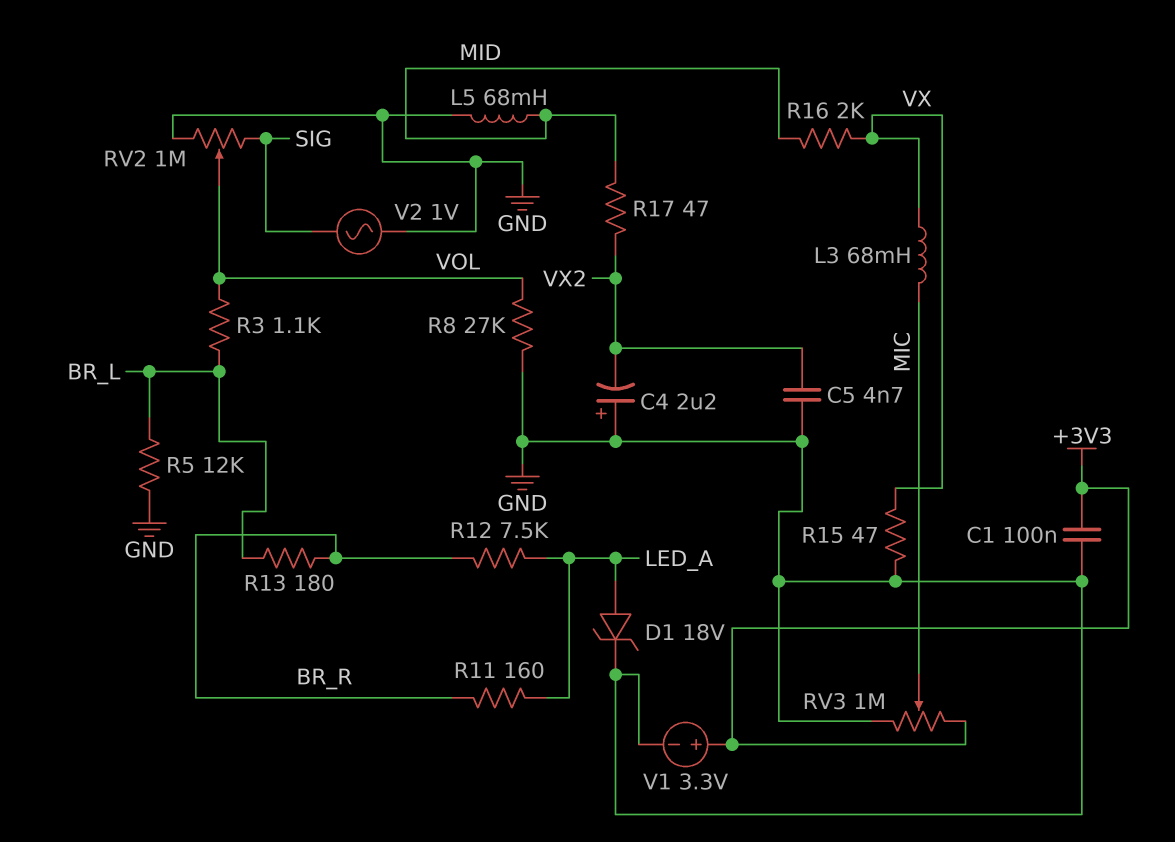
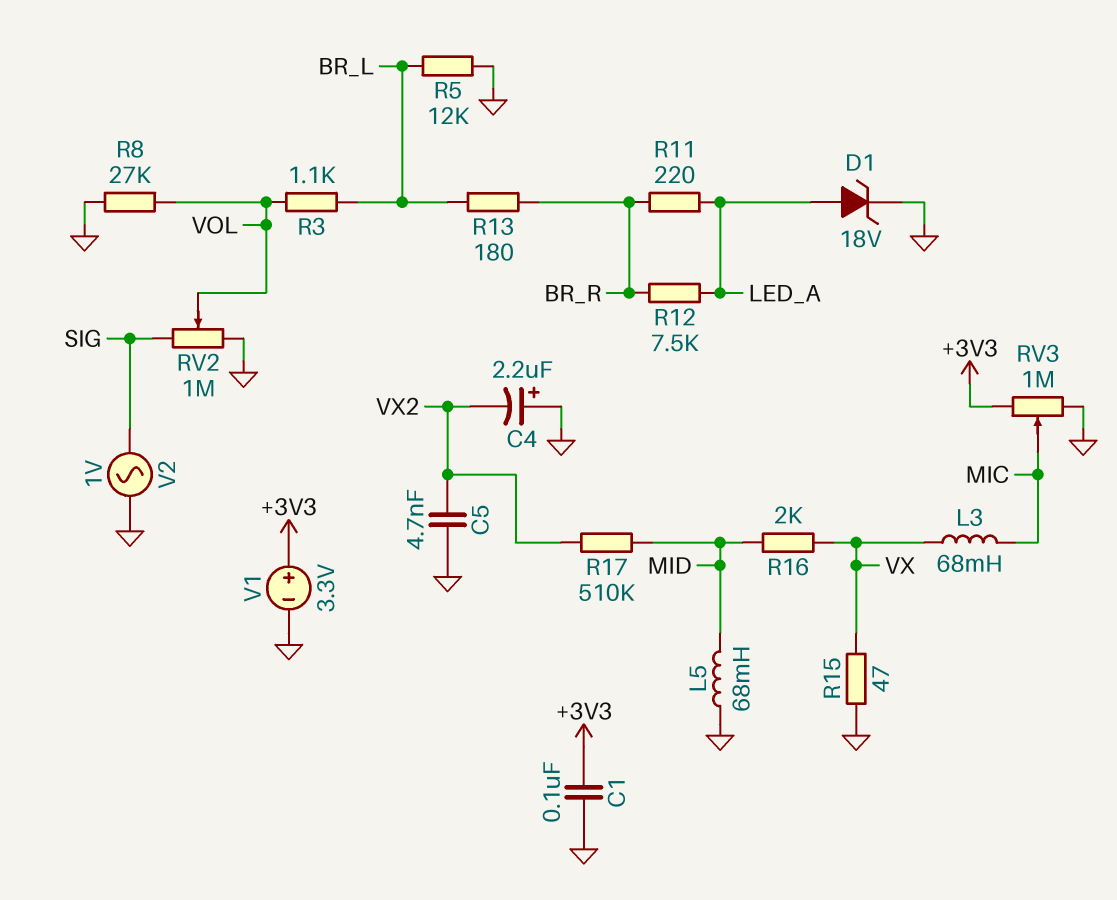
R11: 160 (BR_R, LED_A) -> 220 (BR_R, LED_A)
R17: 47 (MID, VX2) -> 510k (MID, VX2)

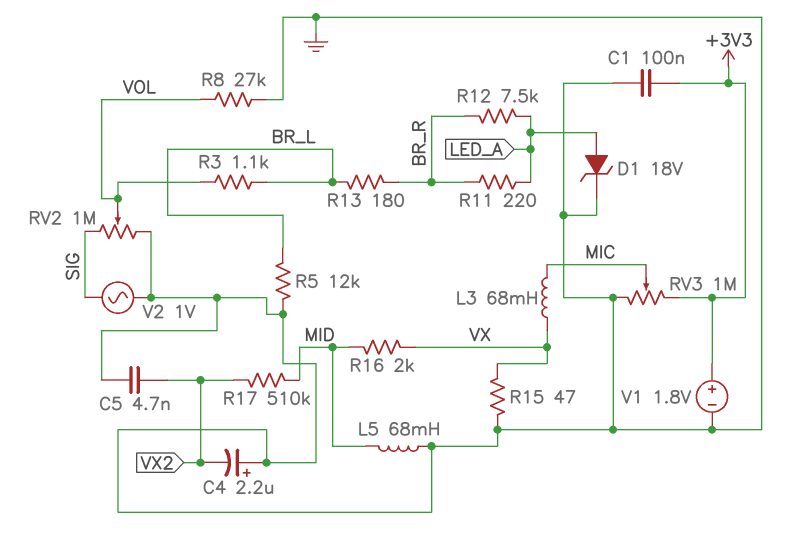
V1: 3.3V (plus +3V3, minus GND) -> 1.8V (plus +3V3, minus GND)

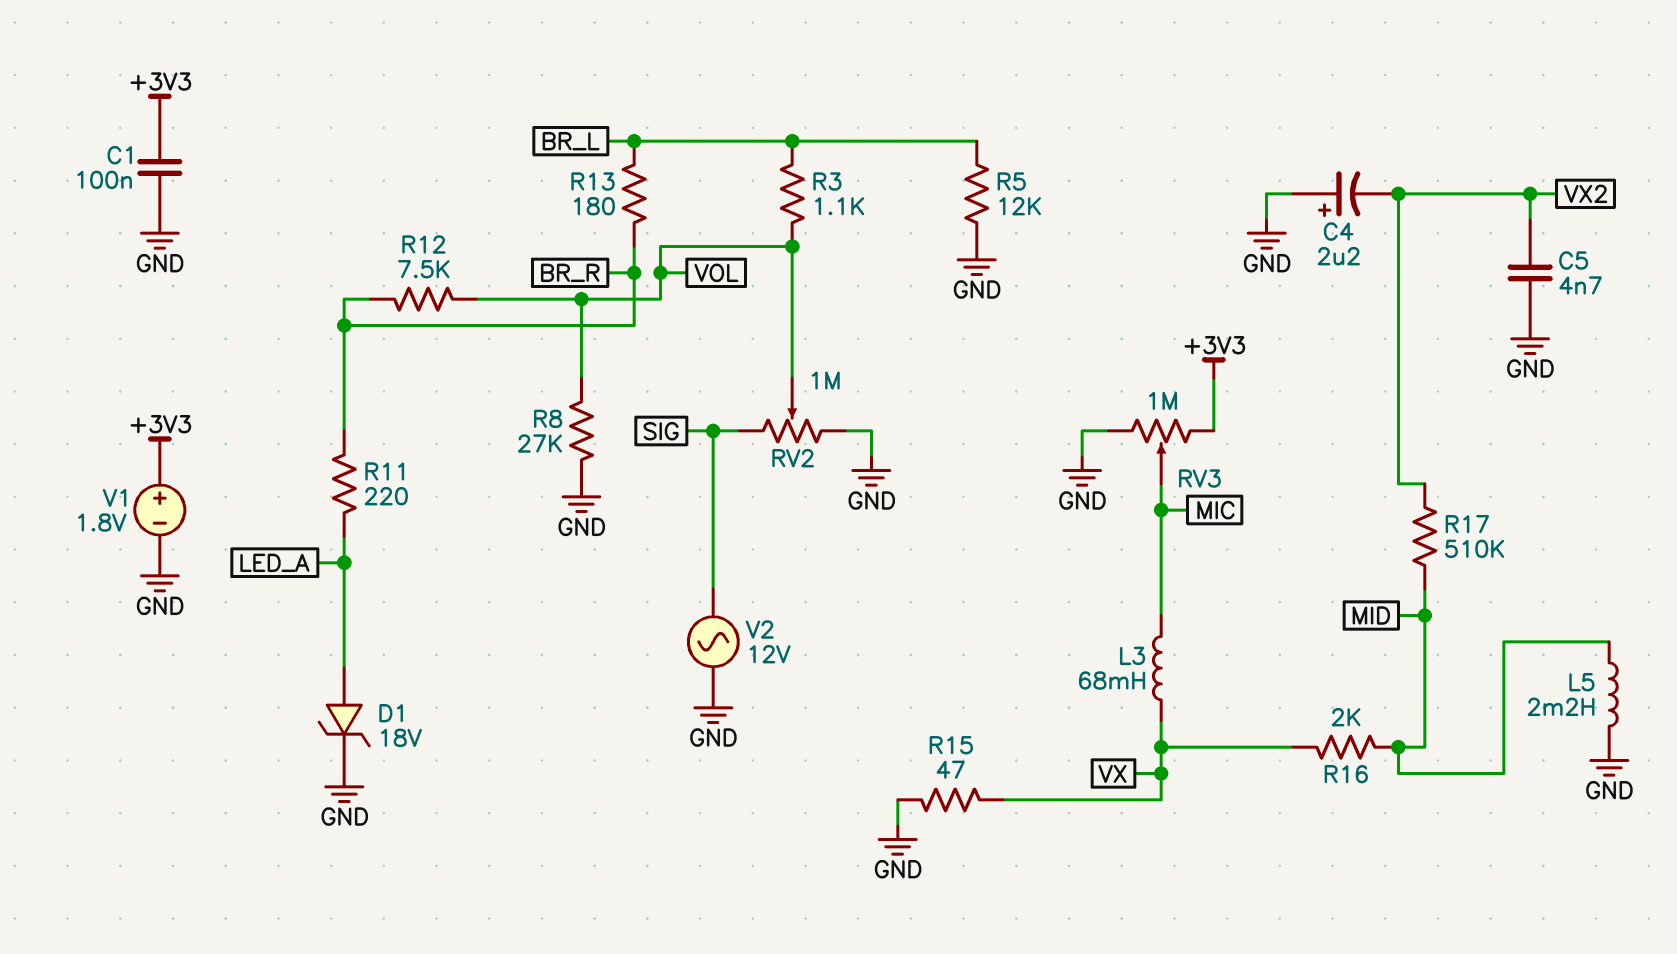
L5: 68mH (GND, MID) -> 2.2mH (GND, MID)
R12: 7.5k (BR_R, LED_A) -> 7.5k (BR_R, VOL)
V2: AC 1V (GND, SIG) -> AC 12V (GND, SIG)

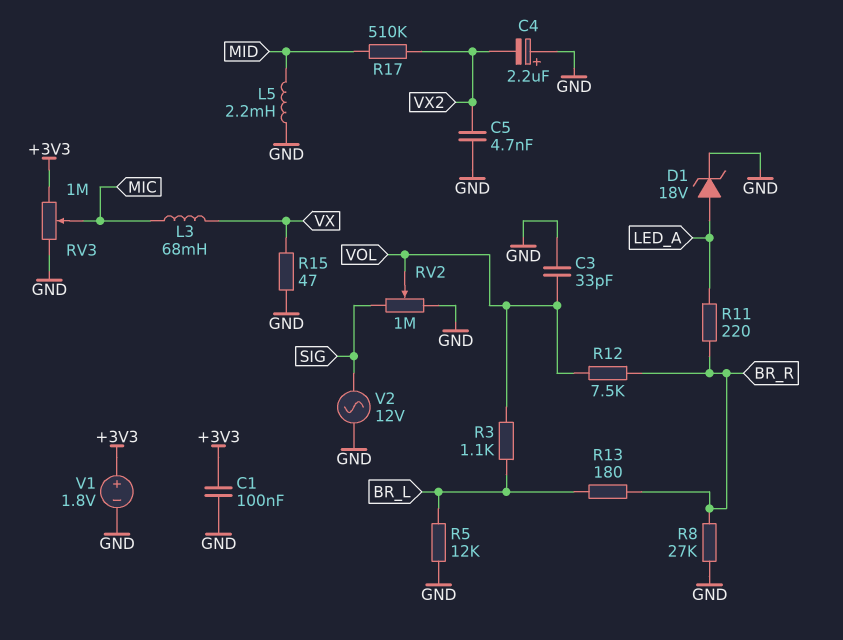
C3: none -> 33pF (GND, VOL)
R8: 27k (GND, VOL) -> 27k (BR_R, GND)
R16: 2k (MID, VX) -> none

